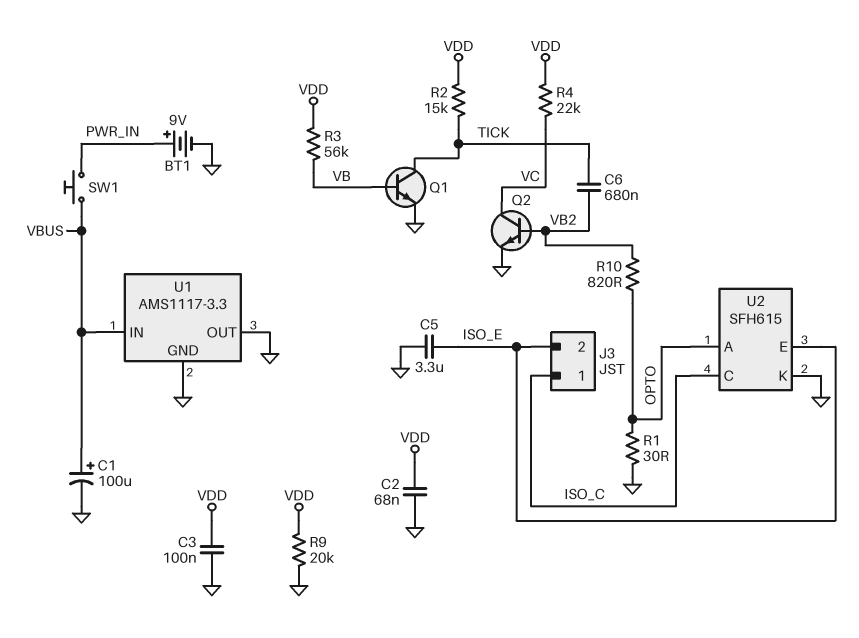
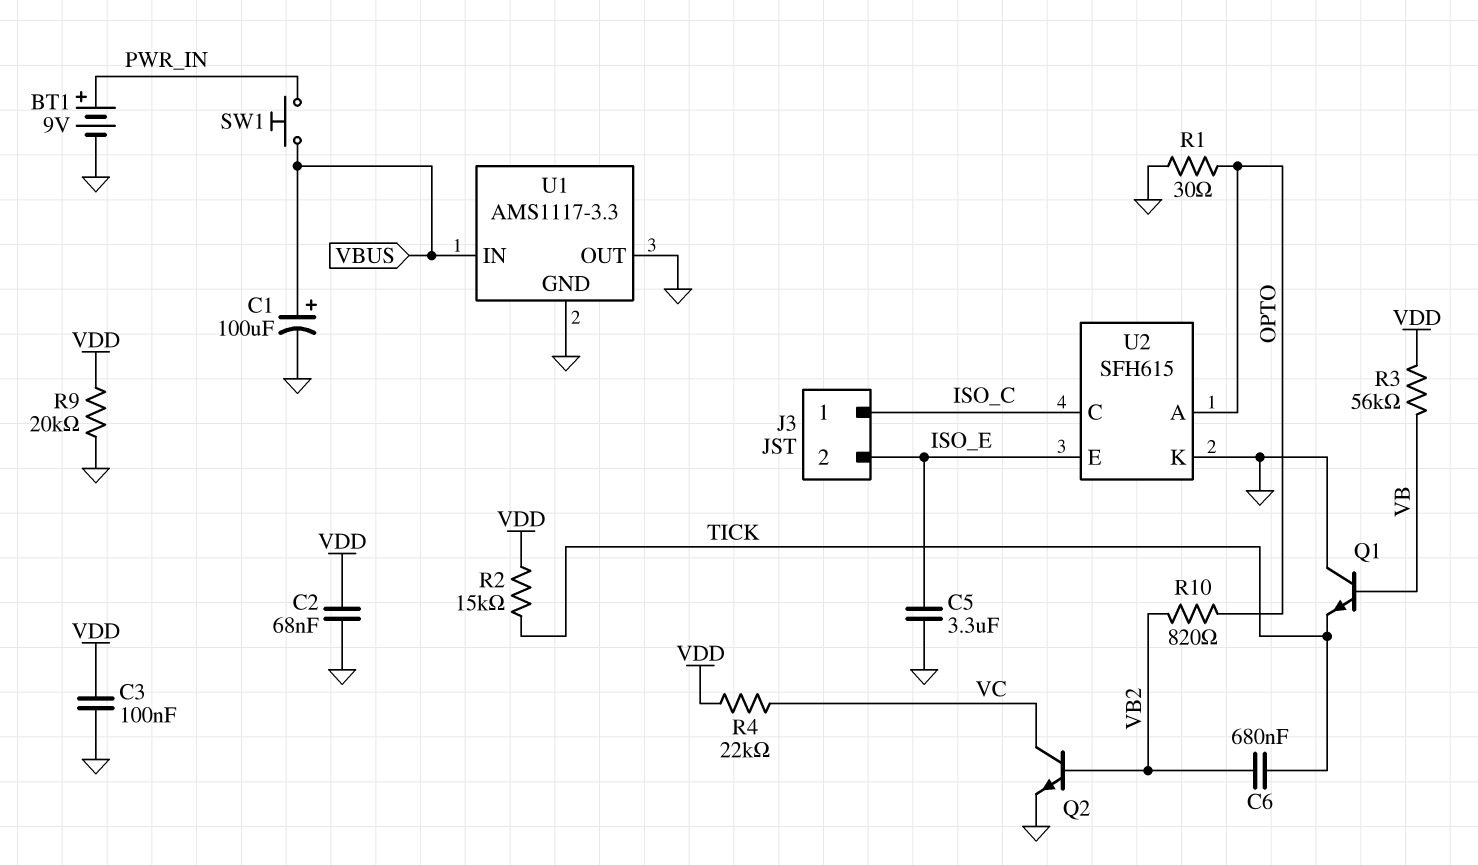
Q1: NPN (B VB, C TICK, E GND) -> NPN (B VB, C GND, E TICK)

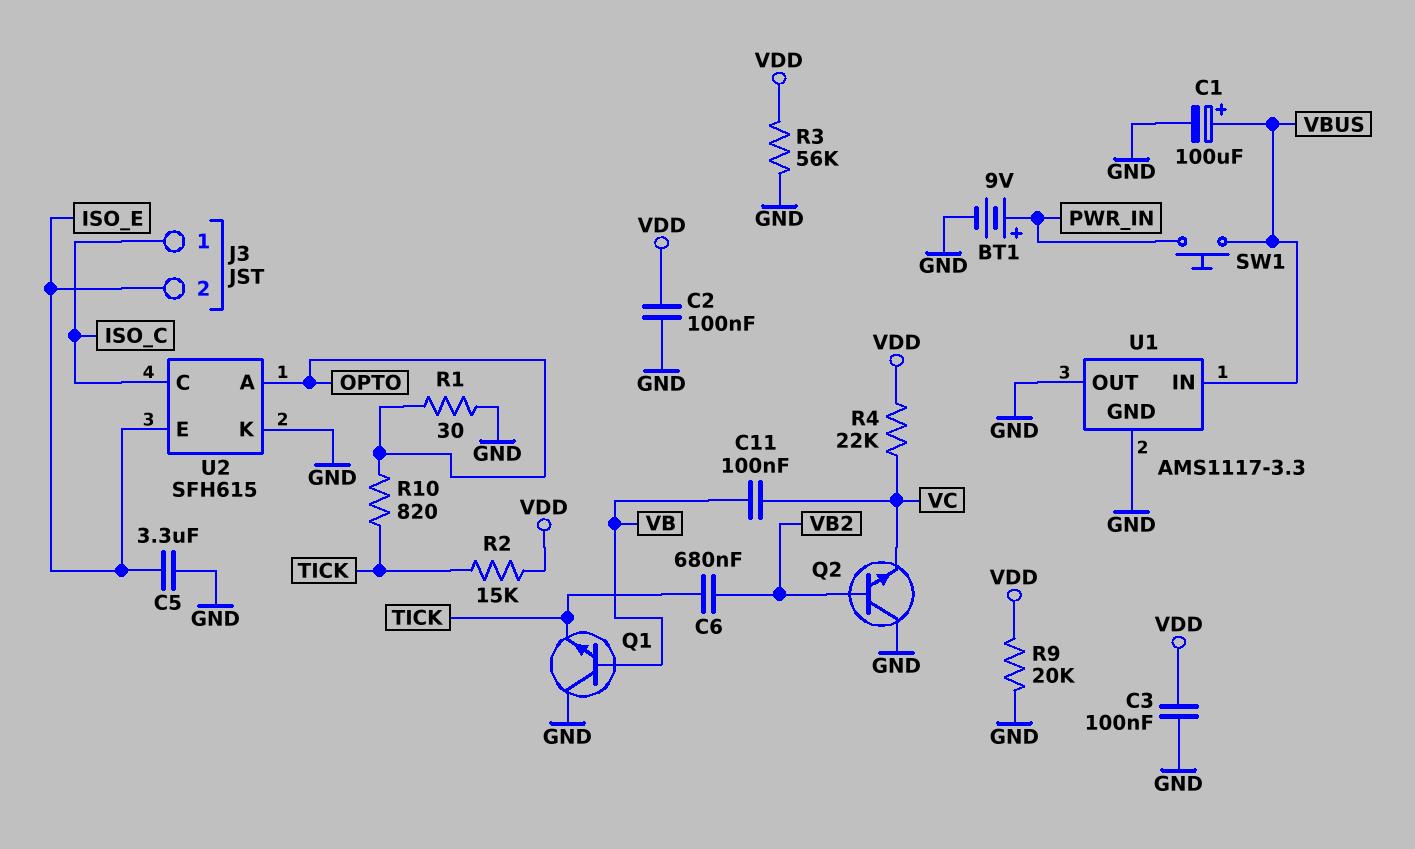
C2: 68nF (GND, VDD) -> 100nF (GND, VDD)
C11: none -> 100nF (VB, VC)
Q2: NPN (B VB2, C VC, E GND) -> NPN (B VB2, C GND, E VC)
R3: 56k (VB, VDD) -> 56k (GND, VDD)
R10: 820 (OPTO, VB2) -> 820 (OPTO, TICK)

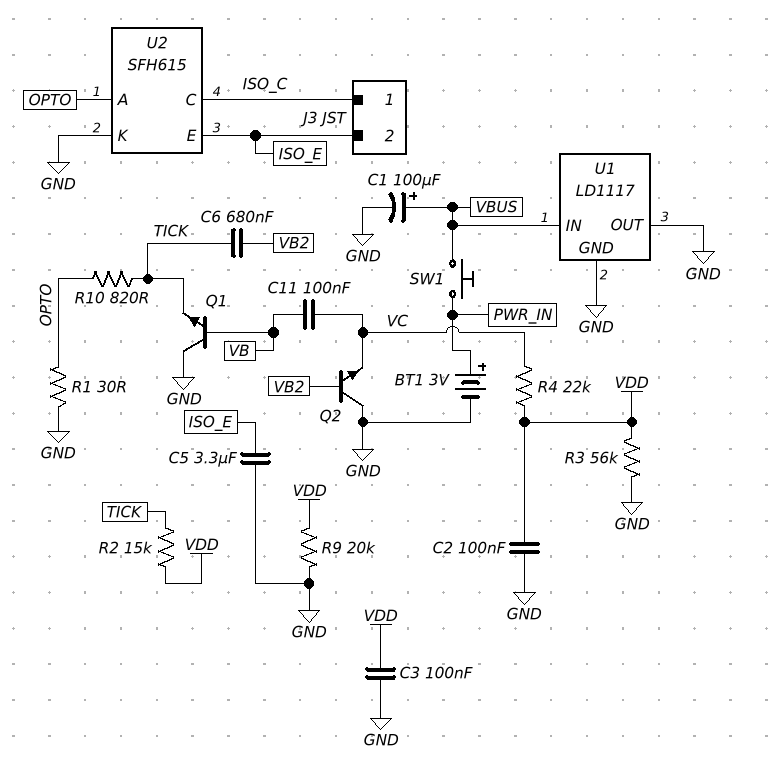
BT1: 9V (plus PWR_IN, minus GND) -> 3V (plus PWR_IN, minus GND)
U1: AMS1117-3.3 -> LD1117

